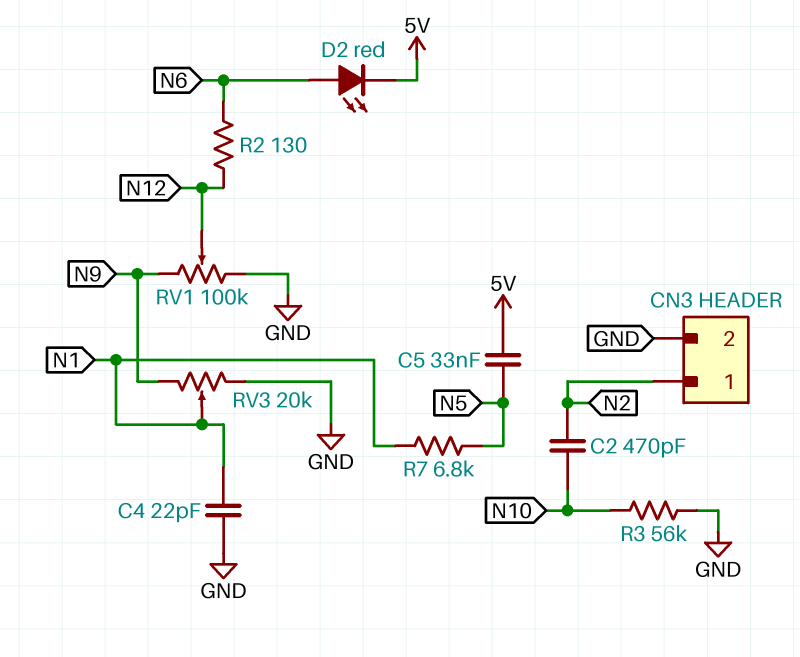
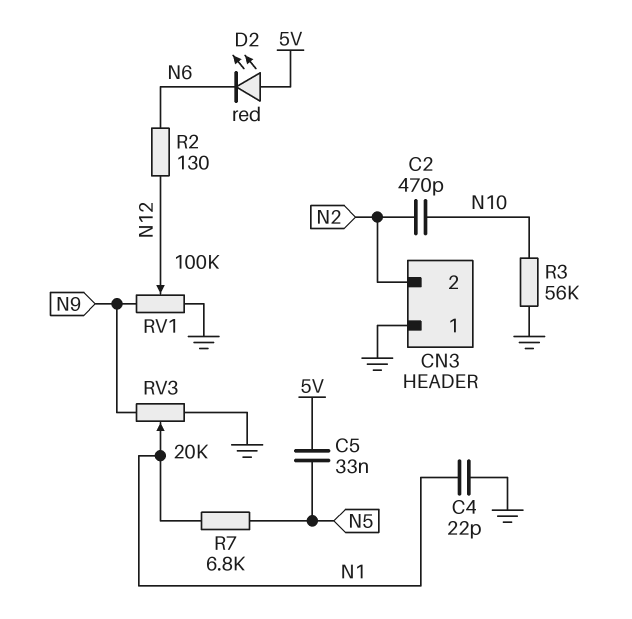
CN3 pin 1: N2 -> GND
CN3 pin 2: GND -> N2
D2: LED red (A N6, K 5V) -> LED red (A 5V, K N6)

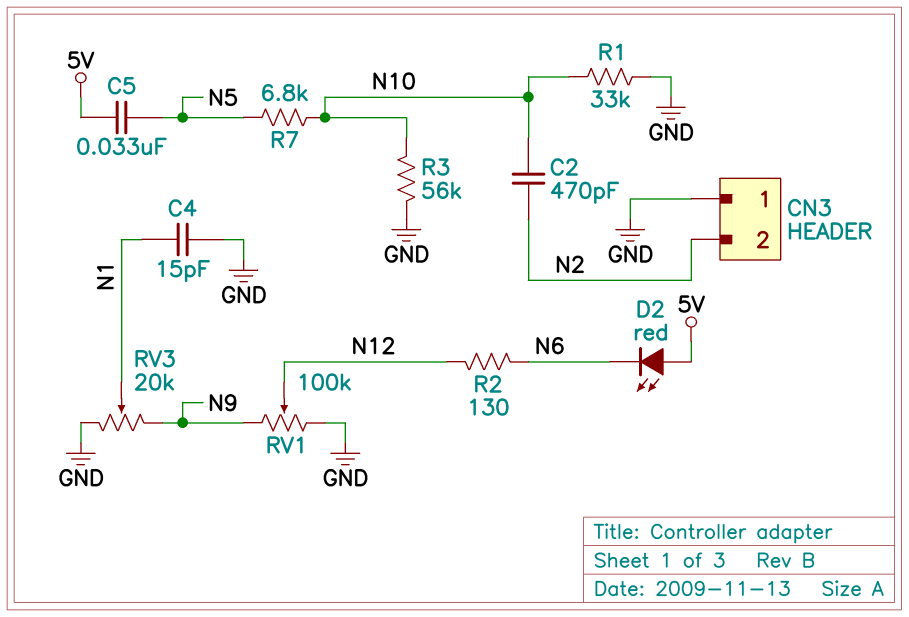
C4: 22pF (GND, N1) -> 15pF (GND, N1)
R1: none -> 33k (GND, N10)
R7: 6.8k (N1, N5) -> 6.8k (N5, N10)

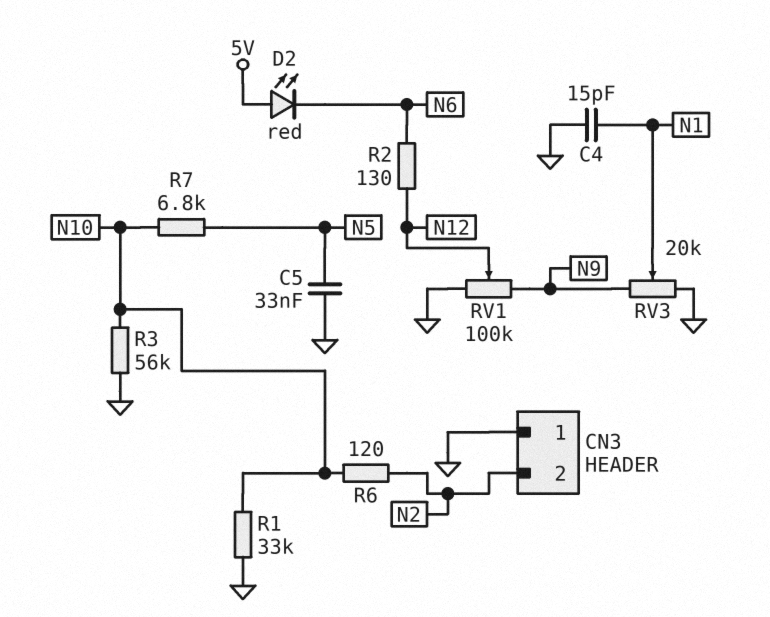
C2: 470pF (N2, N10) -> none
C5: 33nF (5V, N5) -> 33nF (GND, N5)
R6: none -> 120 (N2, N10)

